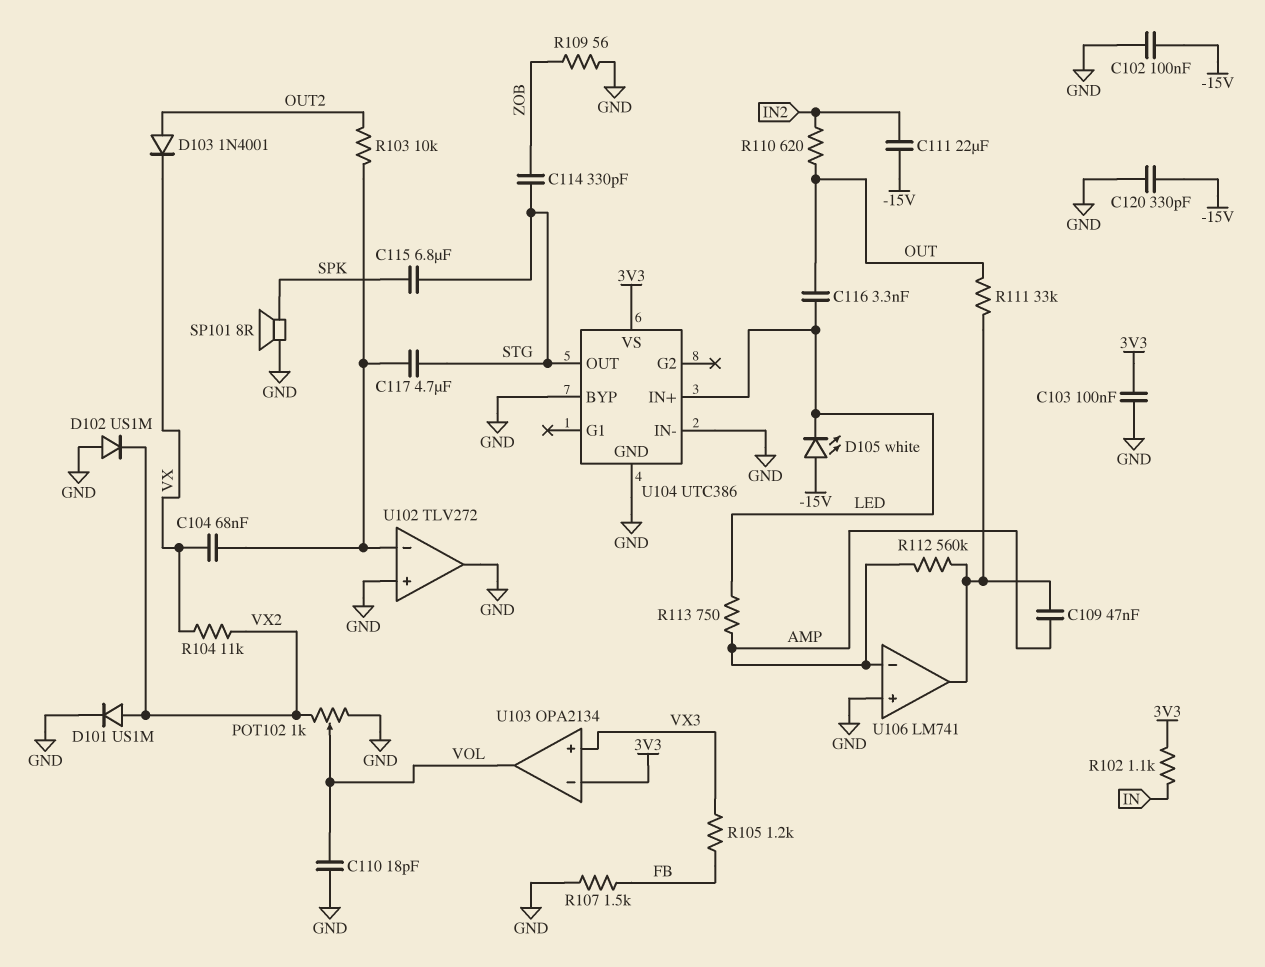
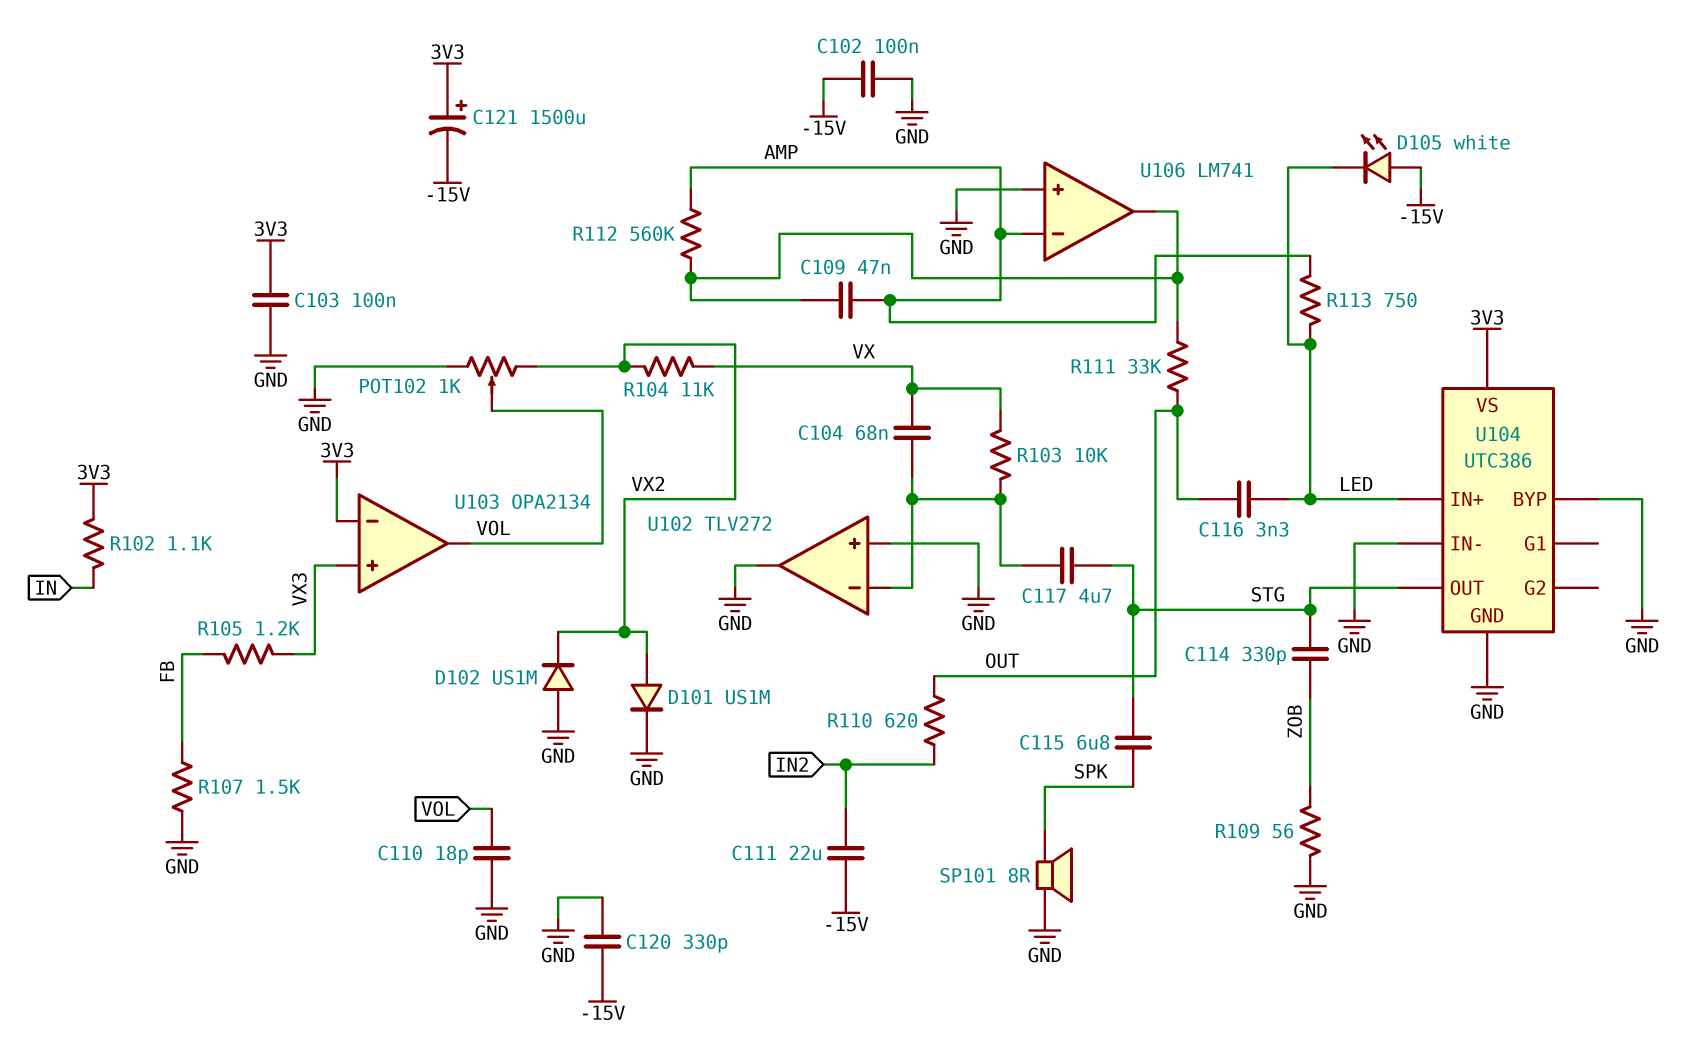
C121: none -> 1500uF (plus 3V3, minus -15V)
D103: diode 1N4001 (A OUT2, K VX) -> none
R103: 10k (OUT2, U102/in-) -> 10k (U102/in-, VX)

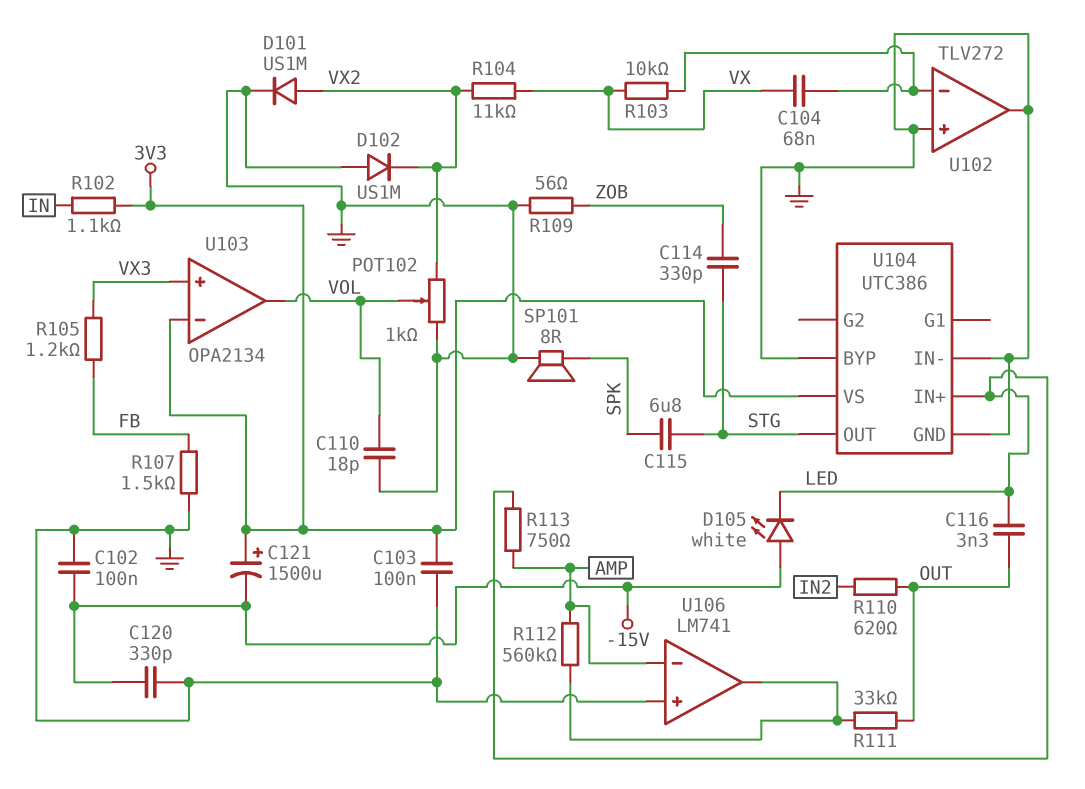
C109: 47nF (AMP, U106/out) -> none
C111: 22uF (-15V, IN2) -> none
C117: 4.7uF (STG, U102/in-) -> none

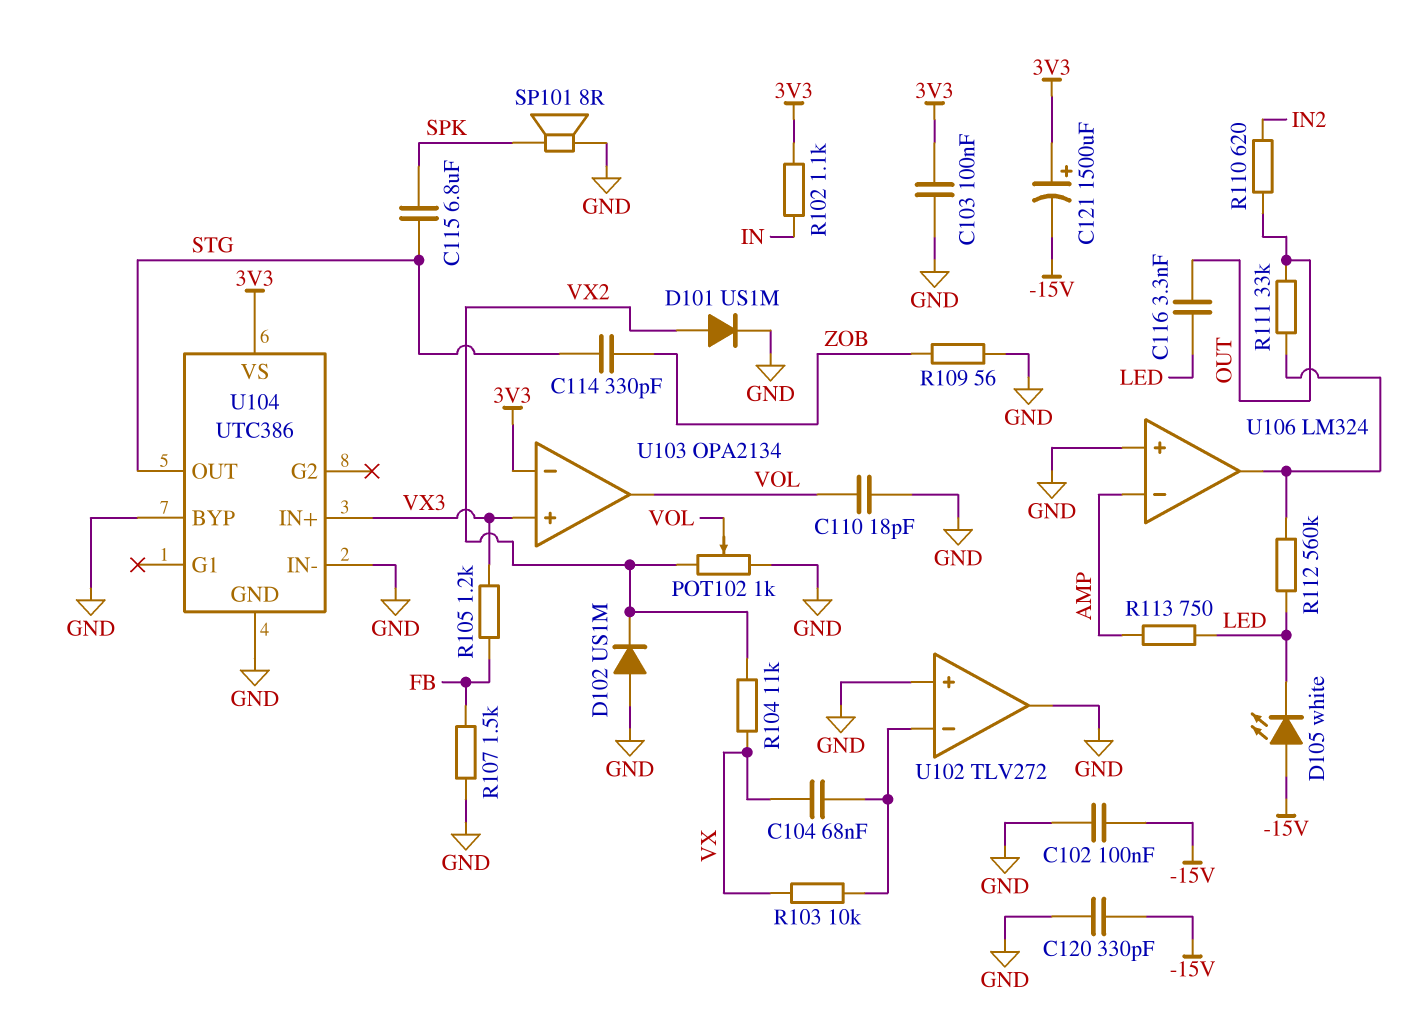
R112: 560k (AMP, U106/out) -> 560k (LED, U106/out)
U104 pin IN+: LED -> VX3
U106: LM741 -> LM324

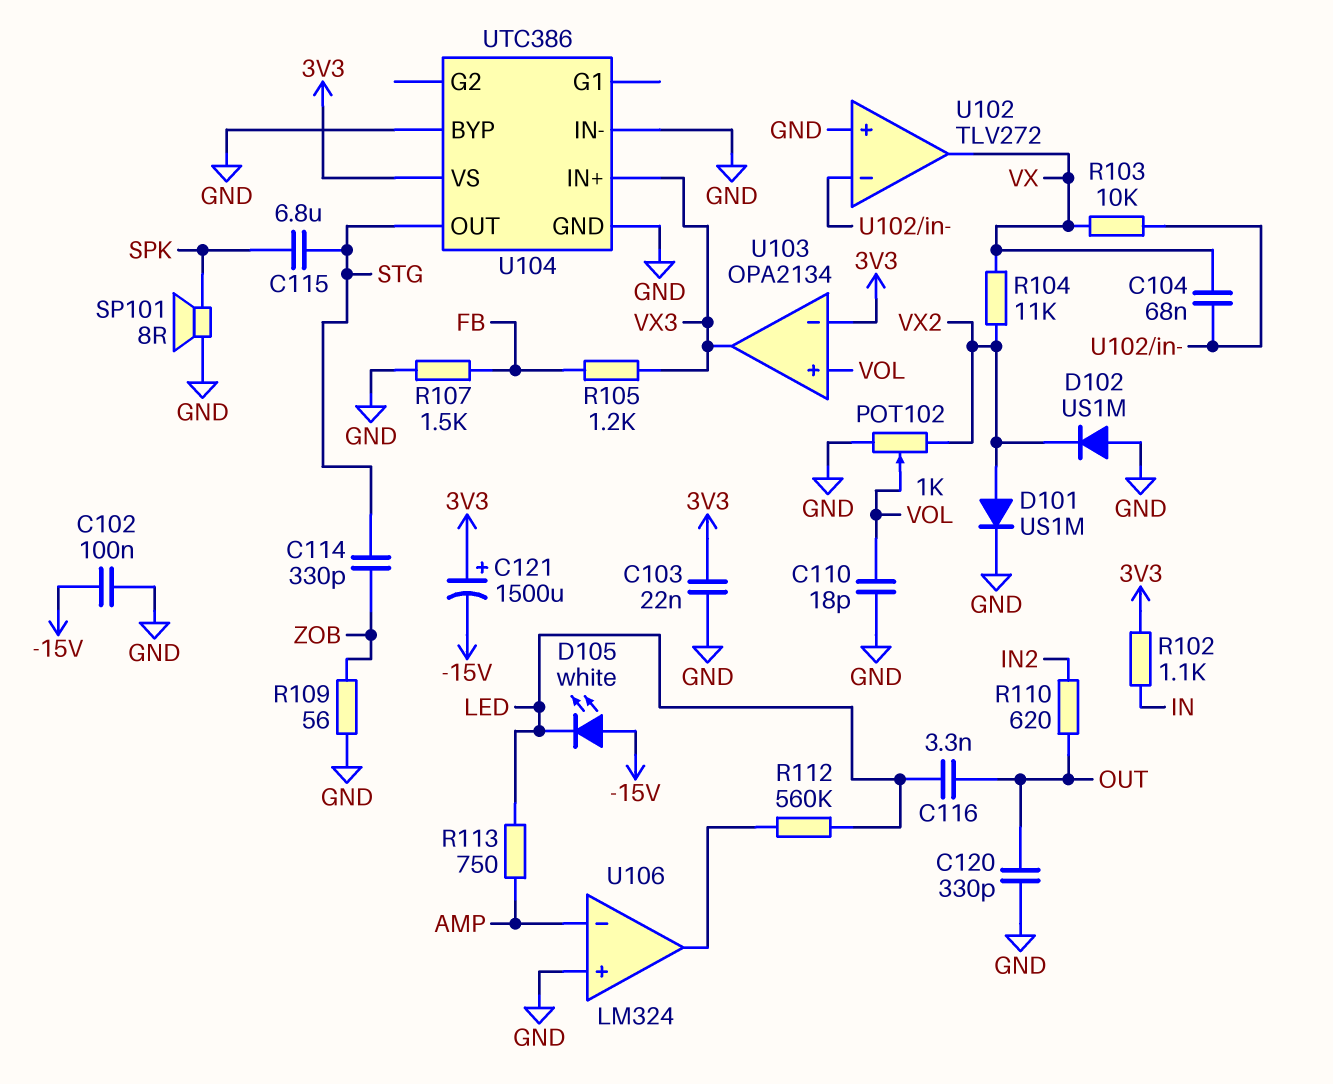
C103: 100nF (3V3, GND) -> 22nF (3V3, GND)
C120: 330pF (-15V, GND) -> 330pF (GND, OUT)
R111: 33k (OUT, U106/out) -> none
U102 pin out: GND -> VX
U103 pin in+: VX3 -> VOL
U103 pin out: VOL -> VX3

